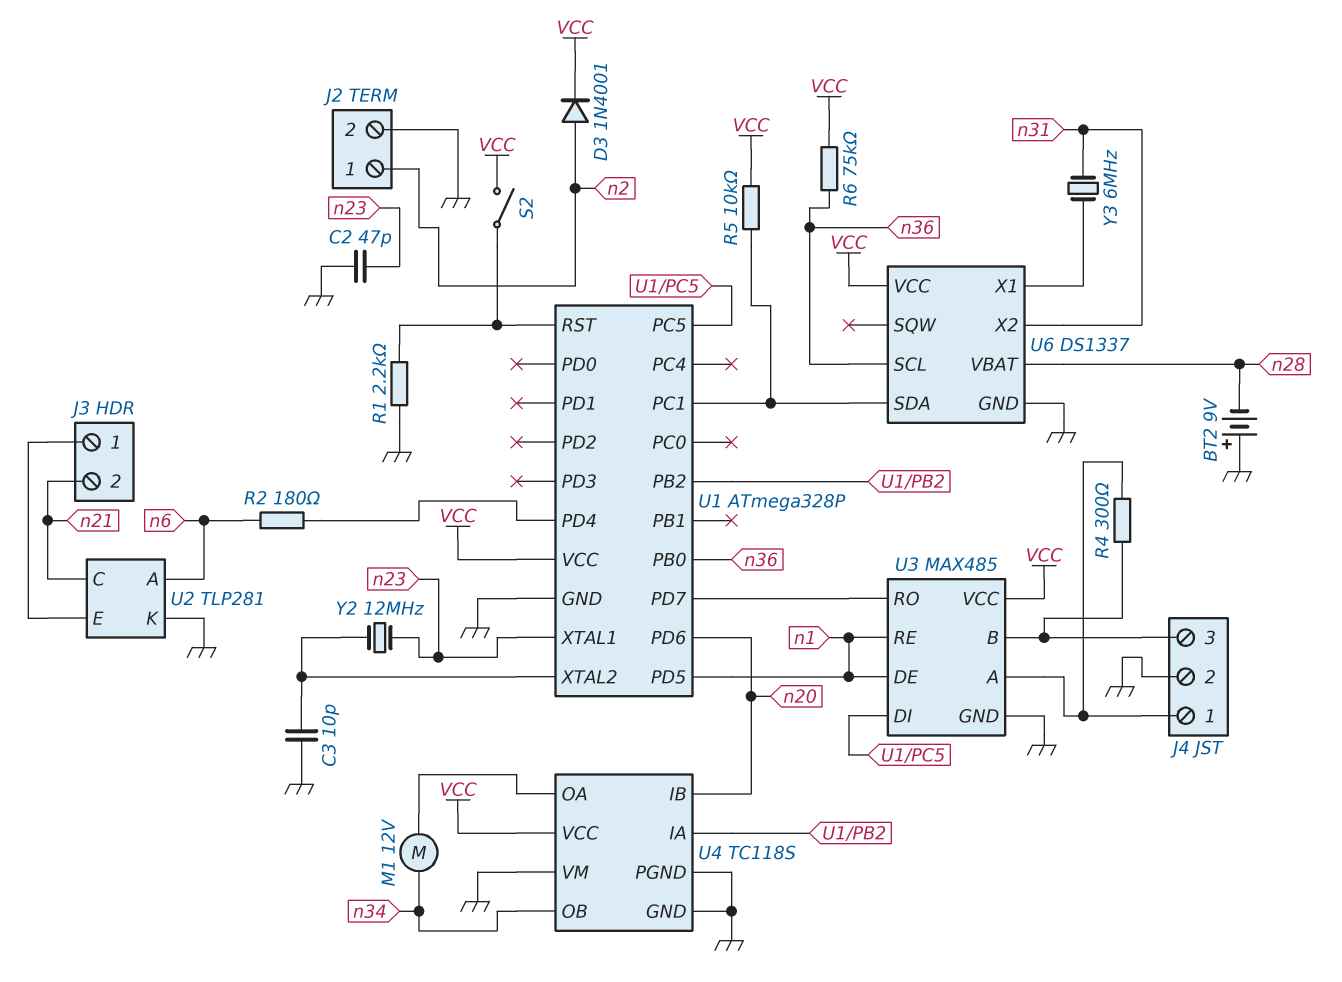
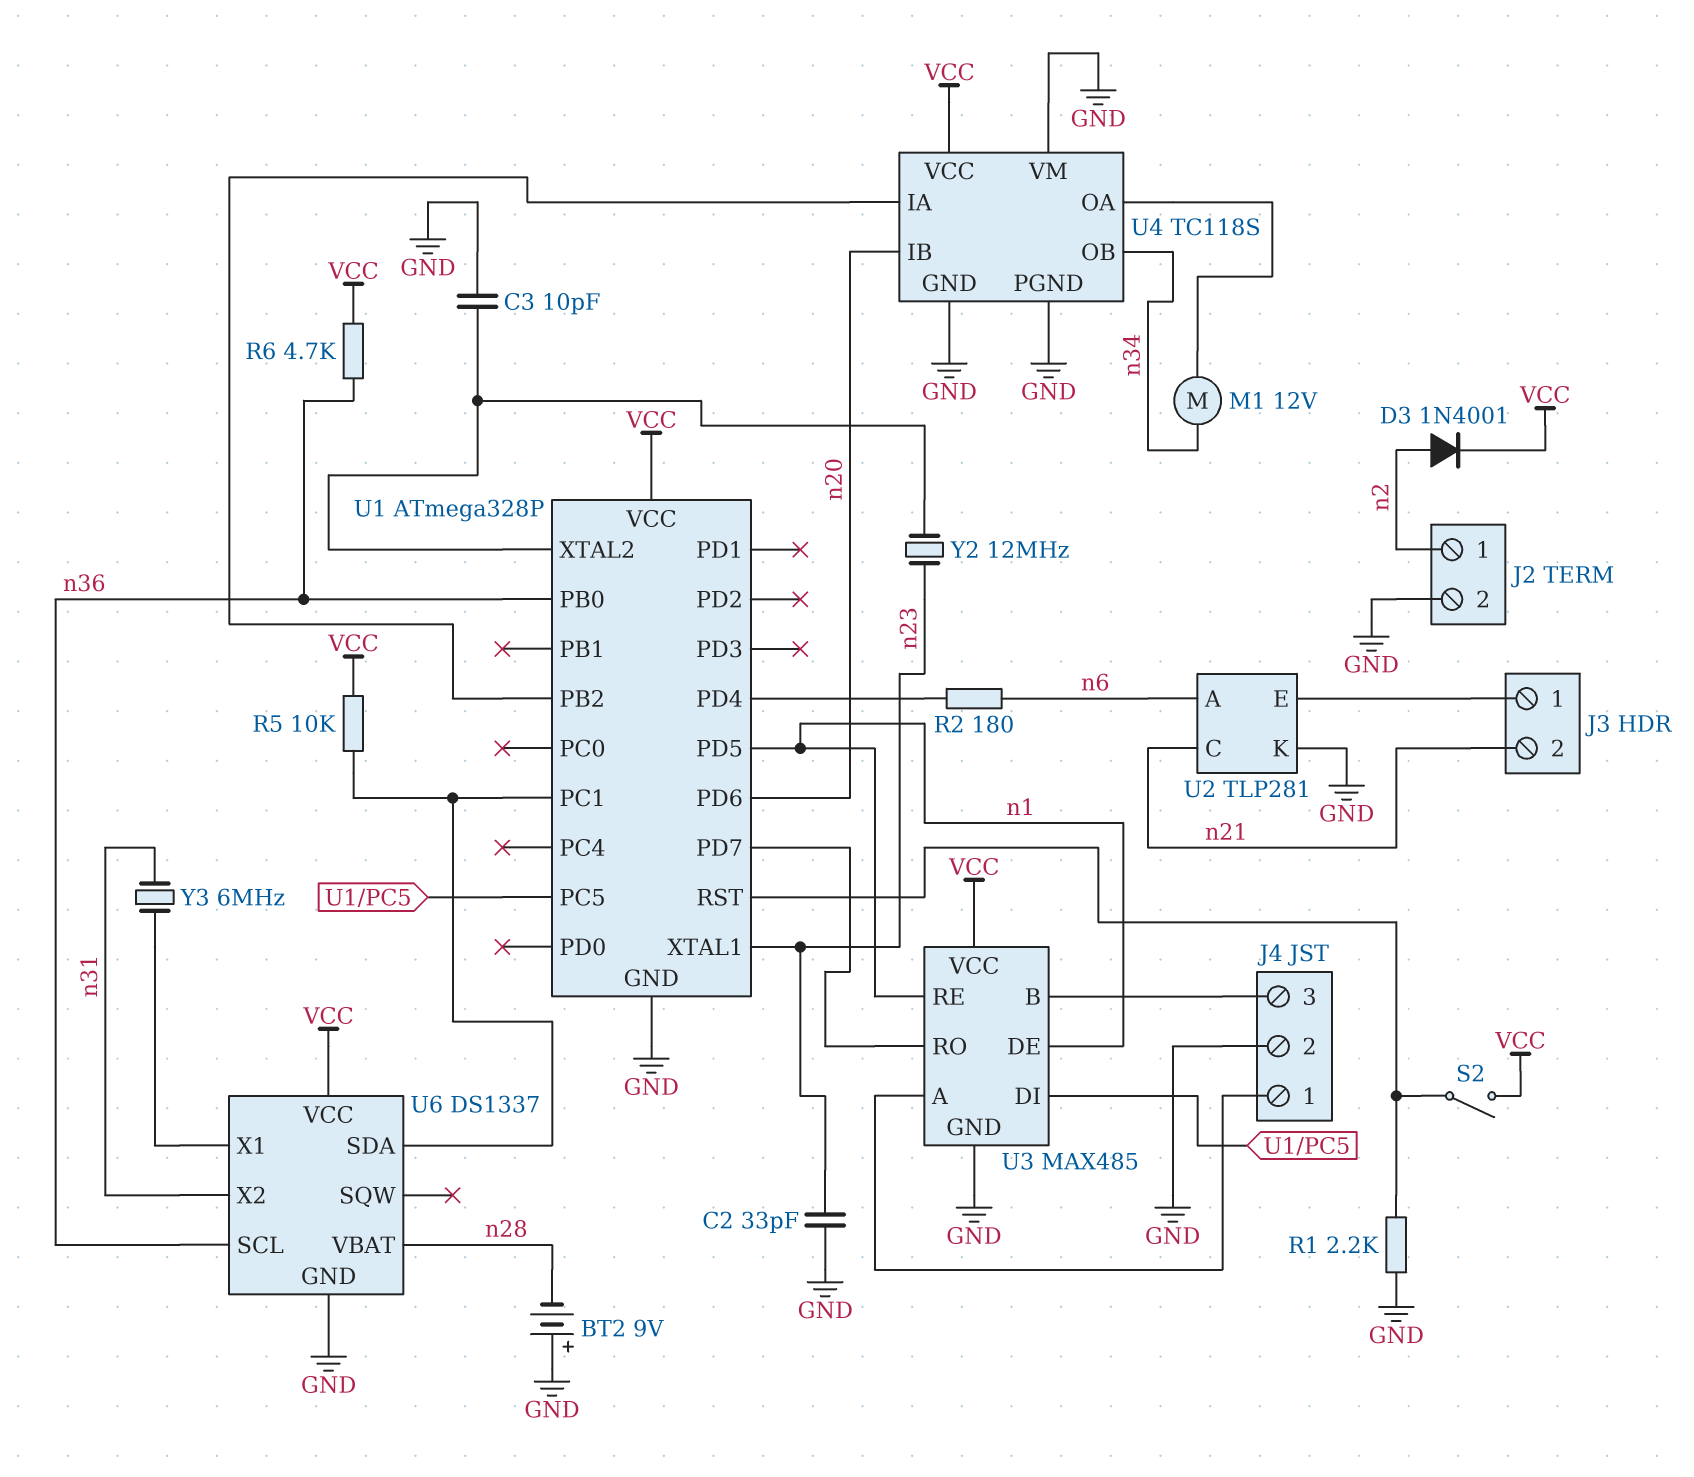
C2: 47pF (GND, n23) -> 33pF (GND, n23)
R4: 300 (J4/1, J4/3) -> none
R6: 75k (VCC, n36) -> 4.7k (VCC, n36)

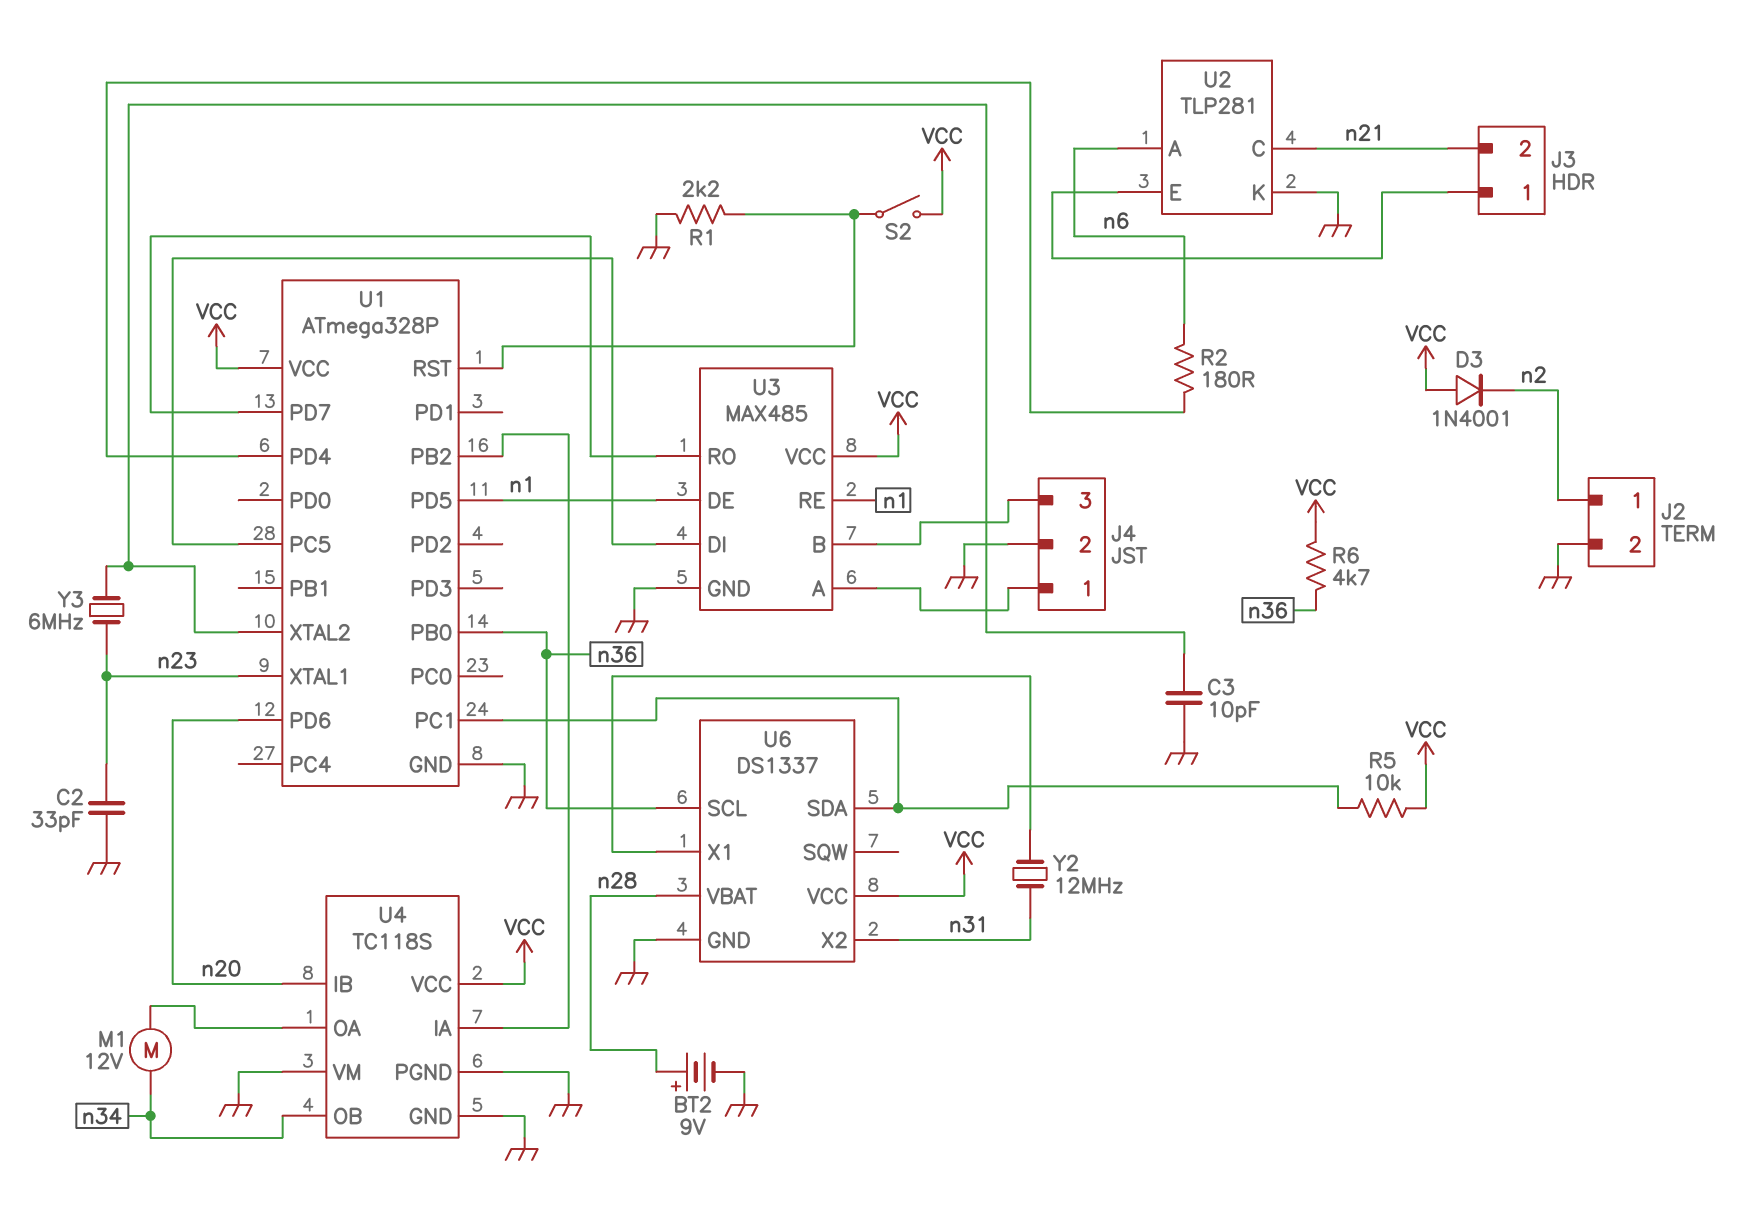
BT2: 9V (plus GND, minus n28) -> 9V (plus n28, minus GND)
D3: diode 1N4001 (A n2, K VCC) -> diode 1N4001 (A VCC, K n2)
Y2: 12MHz (U1/XTAL2, n23) -> 12MHz (U6/X1, n31)
Y3: 6MHz (U6/X1, n31) -> 6MHz (U1/XTAL2, n23)

